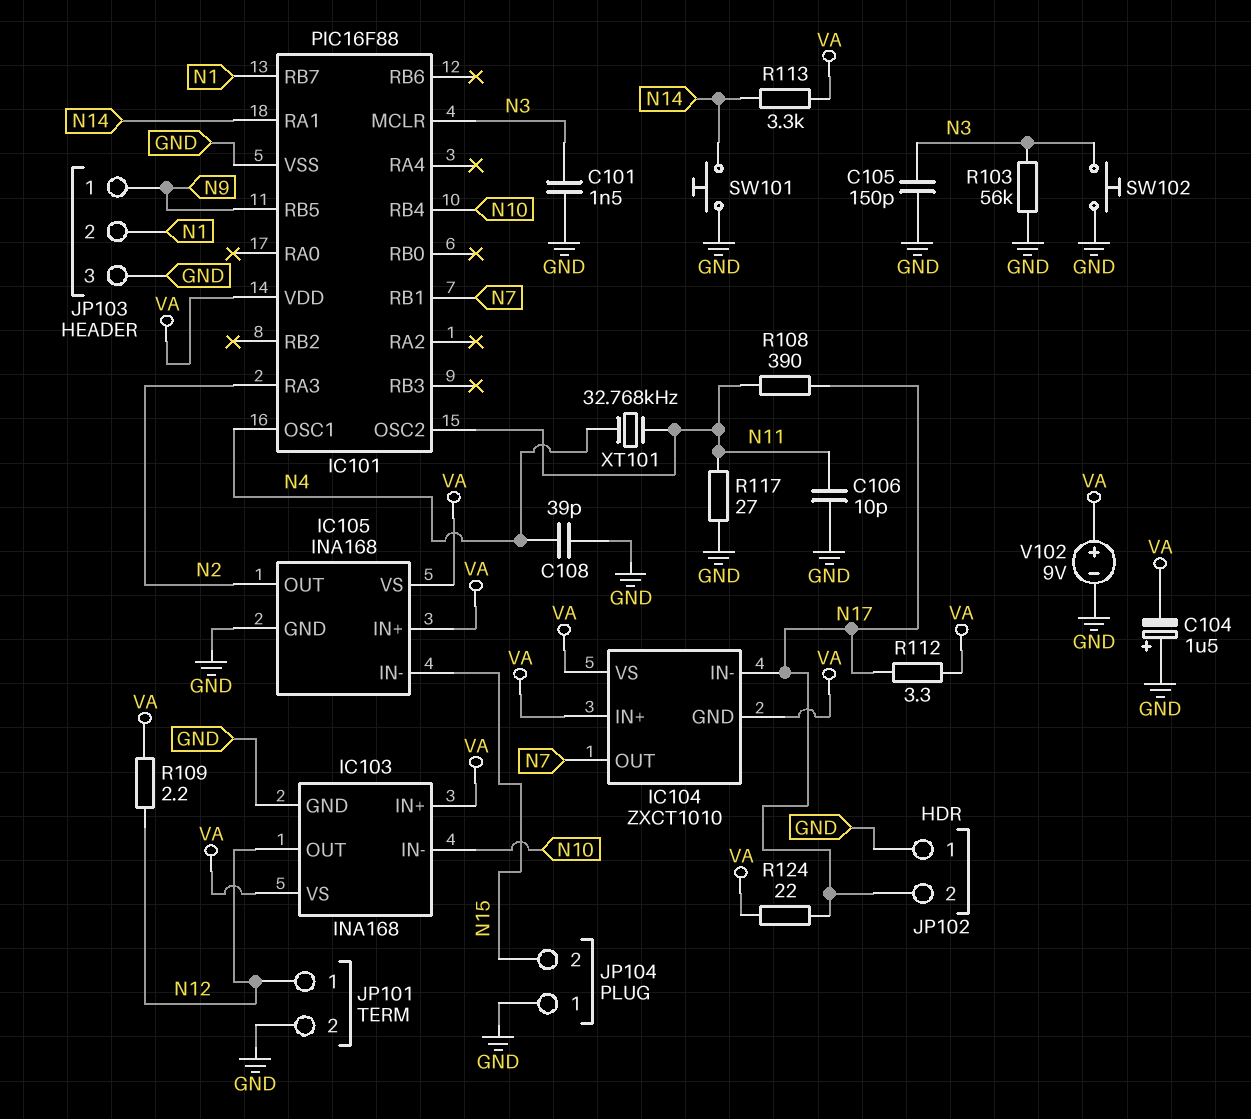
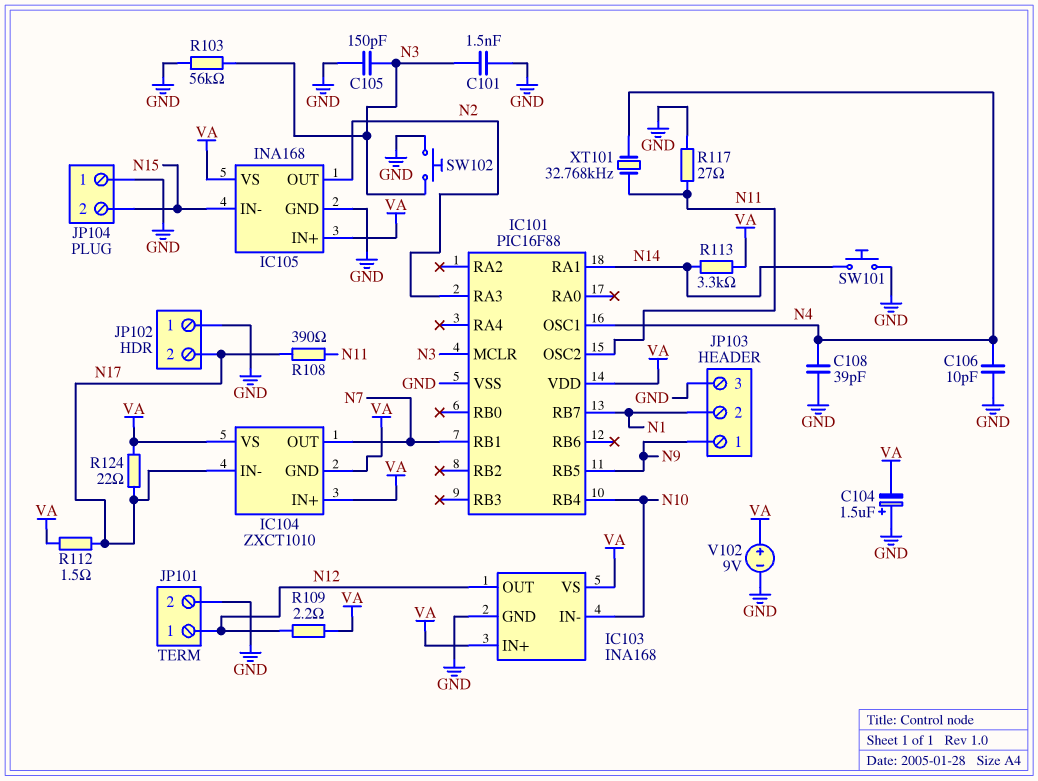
C106: 10pF (GND, N11) -> 10pF (GND, N4)
R112: 3.3 (N17, VA) -> 1.5 (N17, VA)

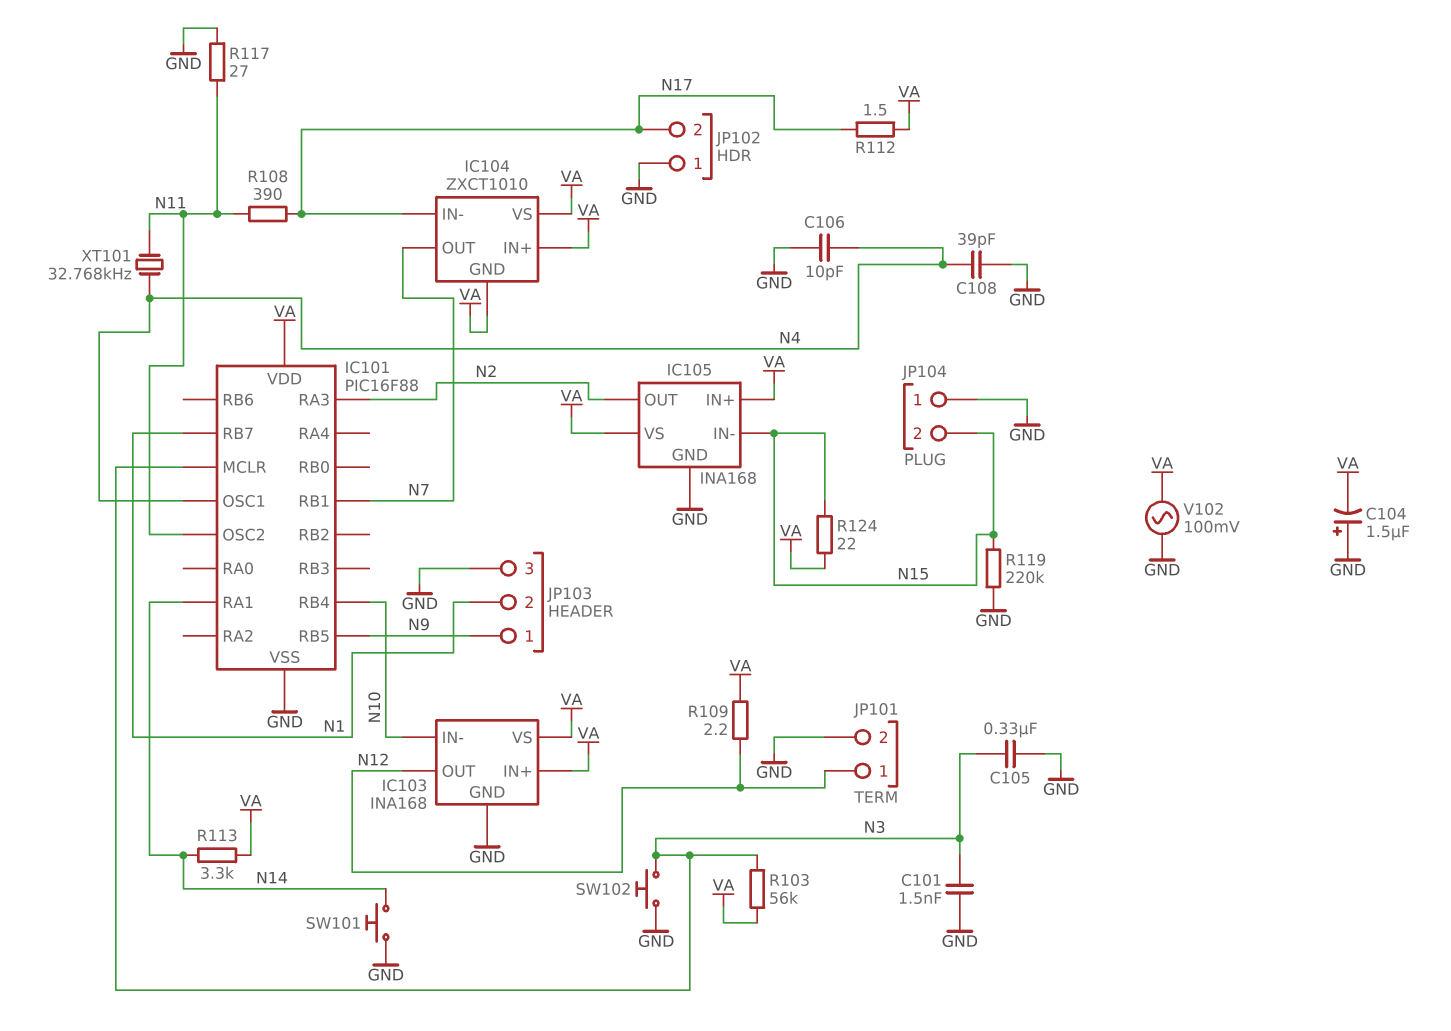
C105: 150pF (GND, N3) -> 330nF (GND, N3)
R103: 56k (GND, N3) -> 56k (N3, VA)
R119: none -> 220k (GND, N15)
R124: 22 (N17, VA) -> 22 (N15, VA)
V102: 9V (plus VA, minus GND) -> AC 100mV (GND, VA)

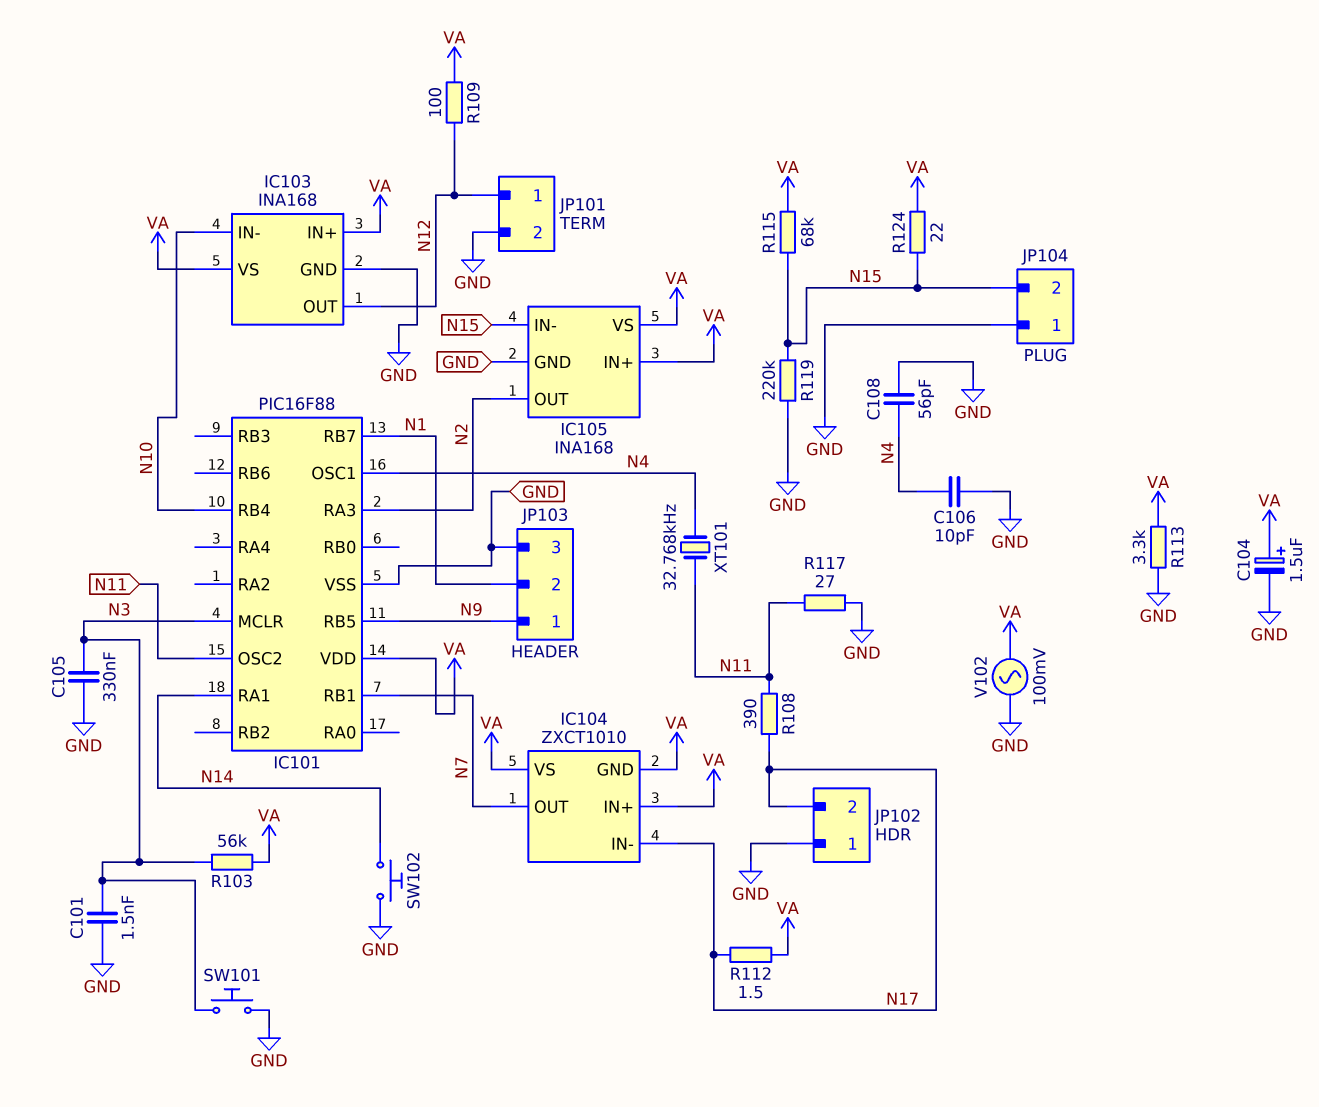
C104: 1.5uF (plus GND, minus VA) -> 1.5uF (plus VA, minus GND)
C108: 39pF (GND, N4) -> 56pF (GND, N4)
R109: 2.2 (N12, VA) -> 100 (N12, VA)
R113: 3.3k (N14, VA) -> 3.3k (GND, VA)
R115: none -> 68k (N15, VA)
SW101: button (GND, N14) -> button (GND, N3)
SW102: button (GND, N3) -> button (GND, N14)

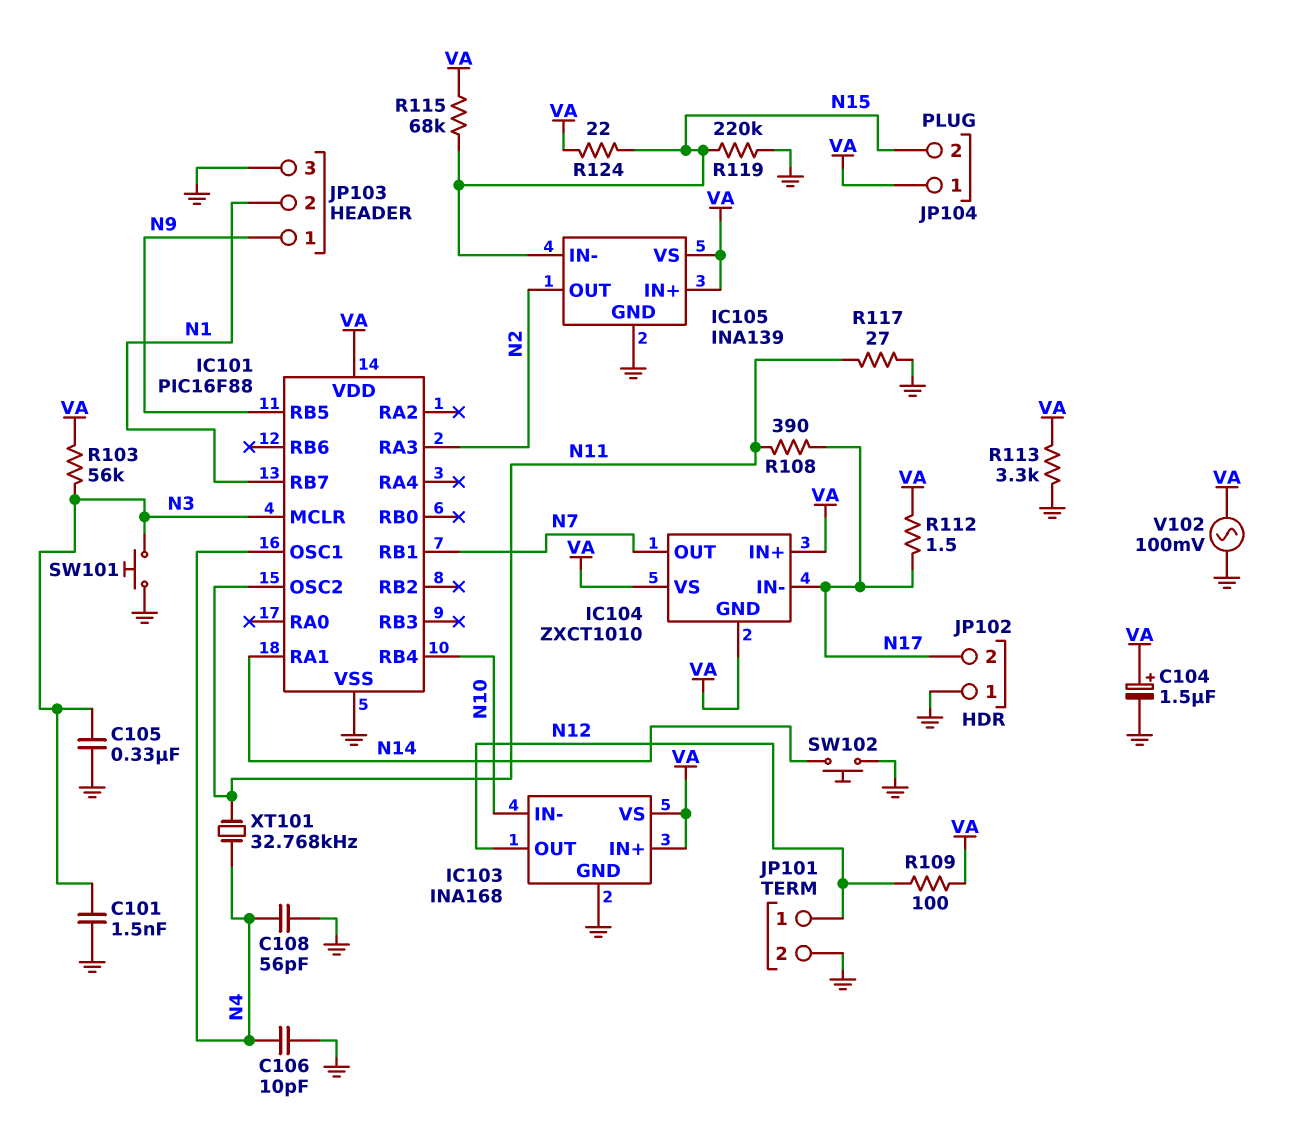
IC105: INA168 -> INA139
JP104 pin 1: GND -> VA

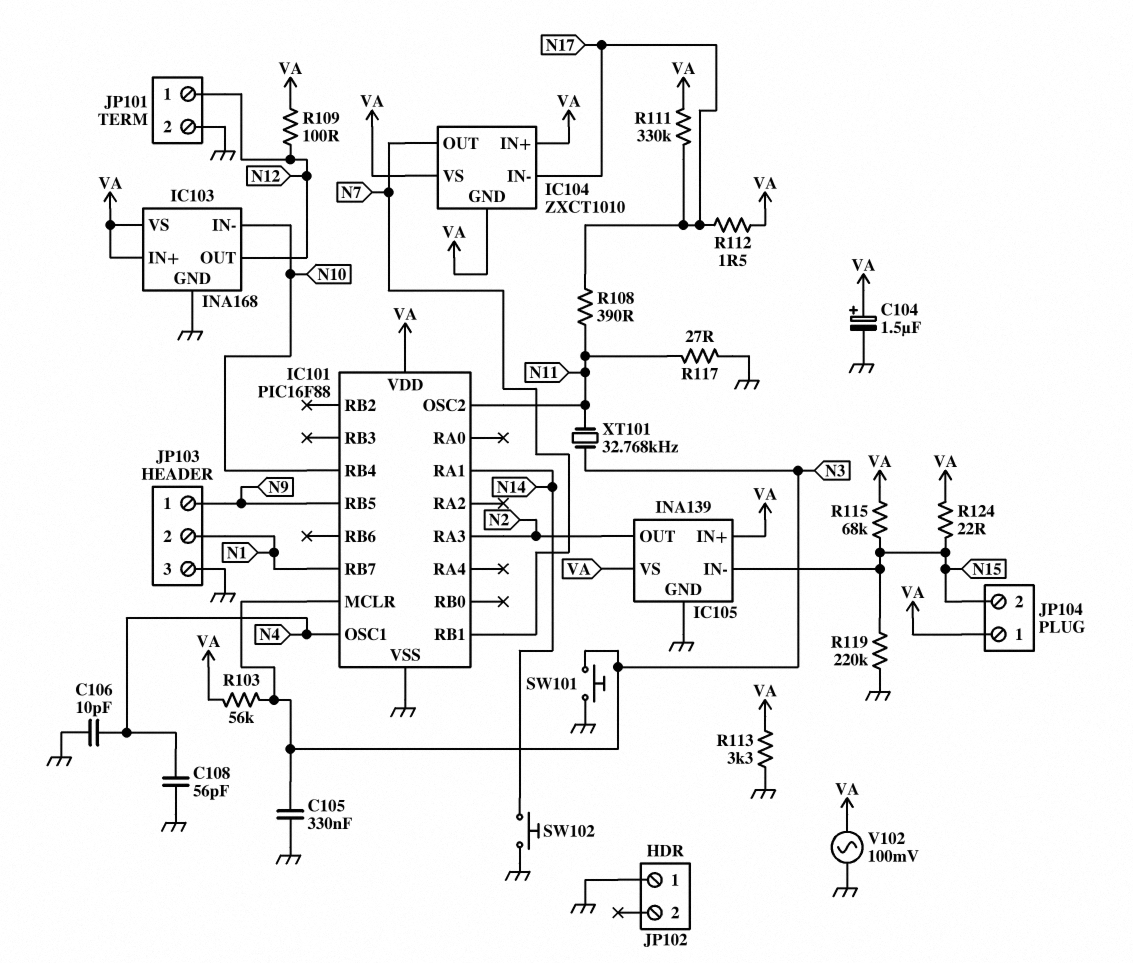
C101: 1.5nF (GND, N3) -> none
JP102 pin 2: N17 -> none
R111: none -> 330k (N17, VA)
XT101: 32.768kHz (N4, N11) -> 32.768kHz (N3, N11)

